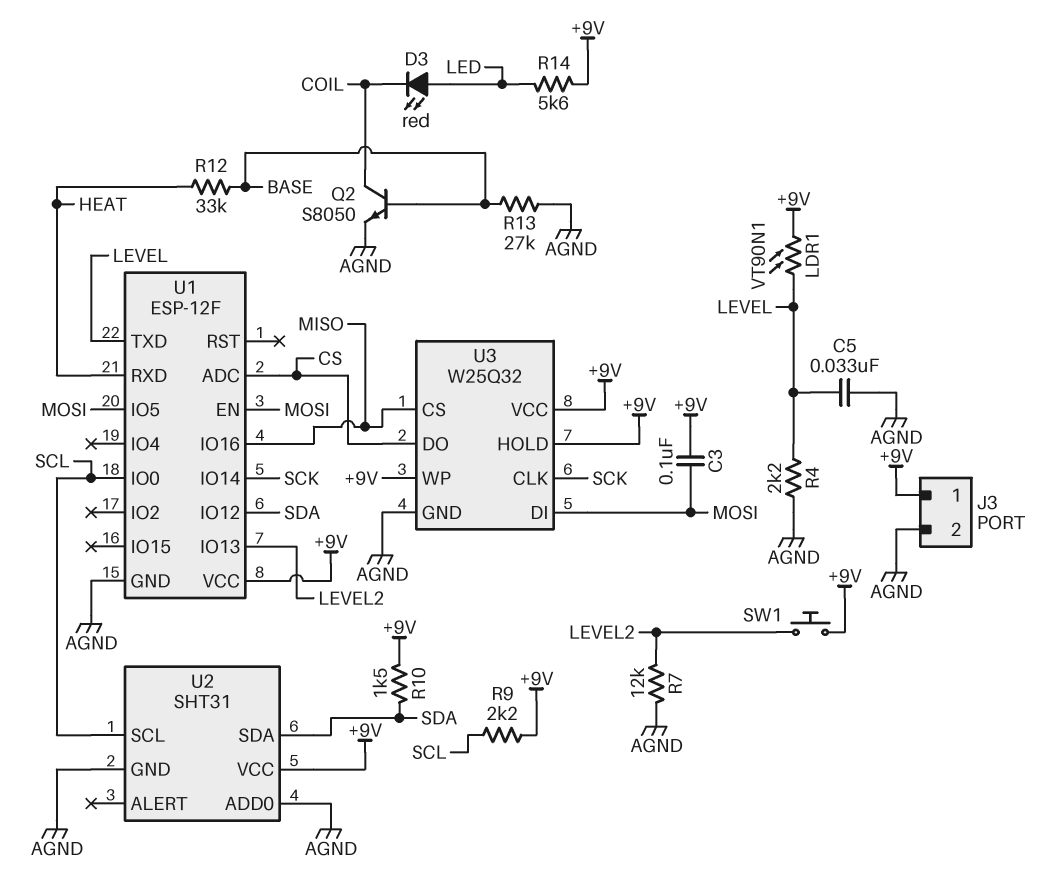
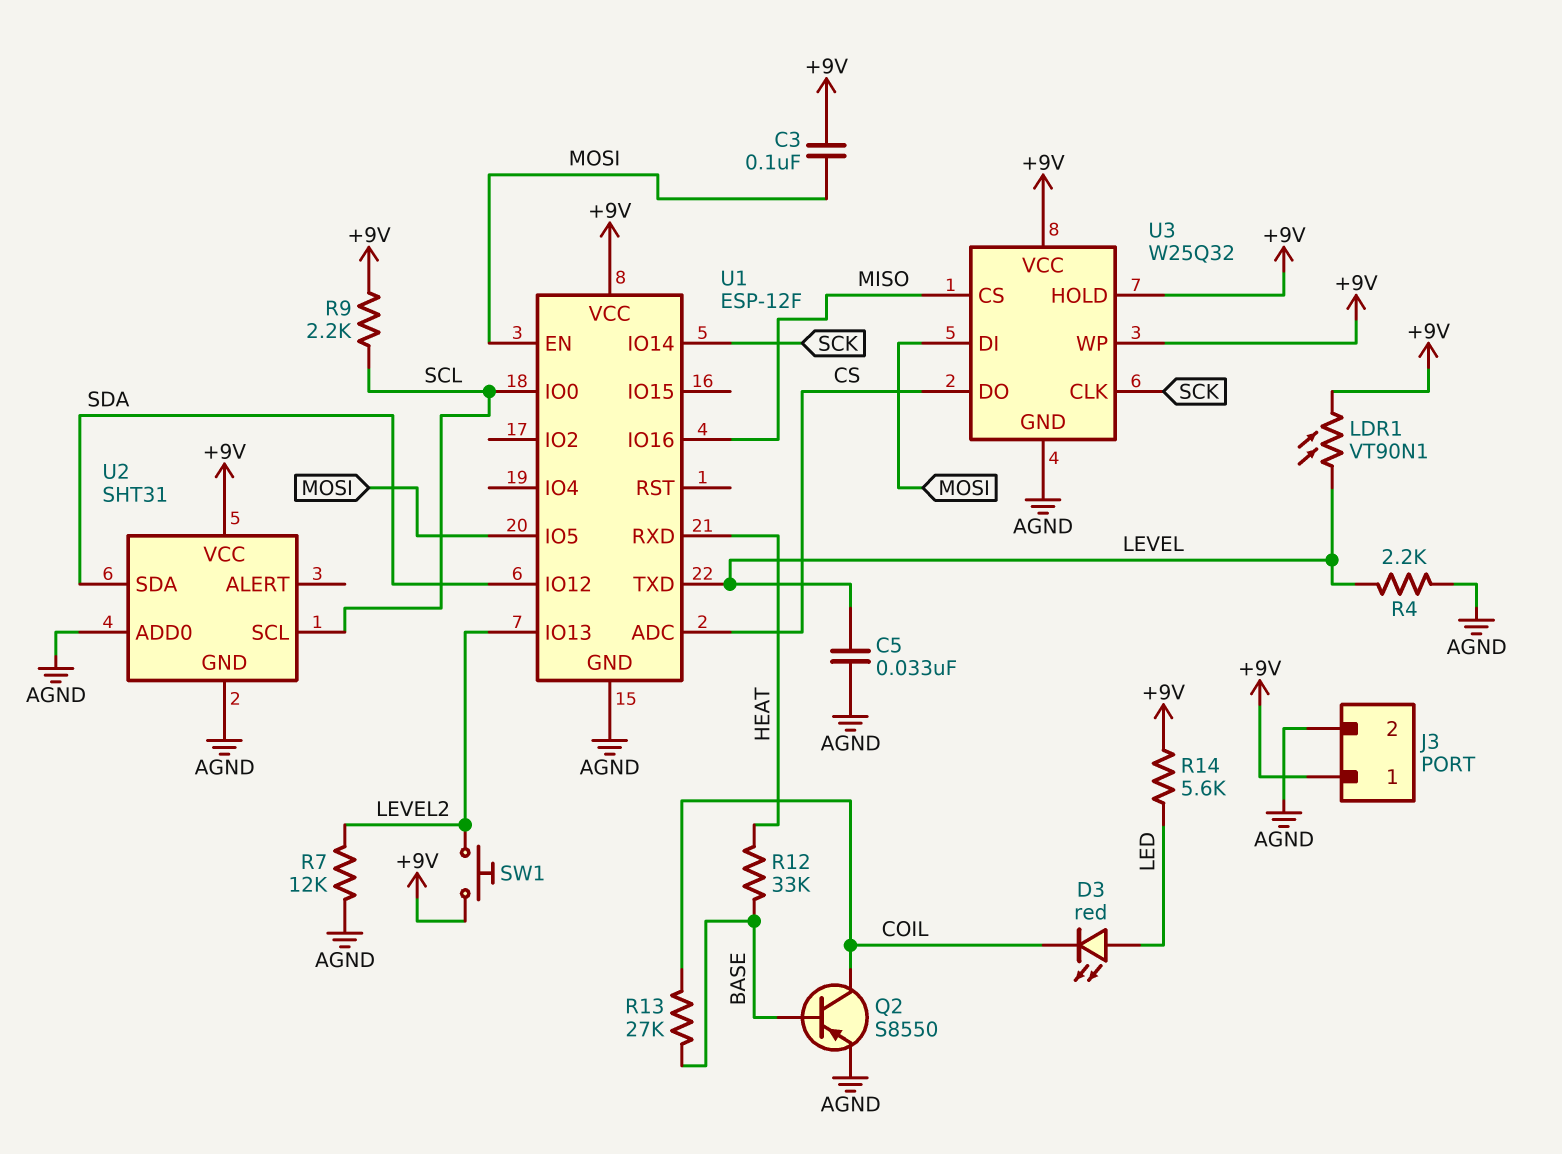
Q2: NPN S8050 (B BASE, C COIL, E AGND) -> PNP S8550 (B BASE, C COIL, E AGND)
R10: 1.5k (+9V, SDA) -> none
R13: 27k (AGND, BASE) -> 27k (BASE, COIL)

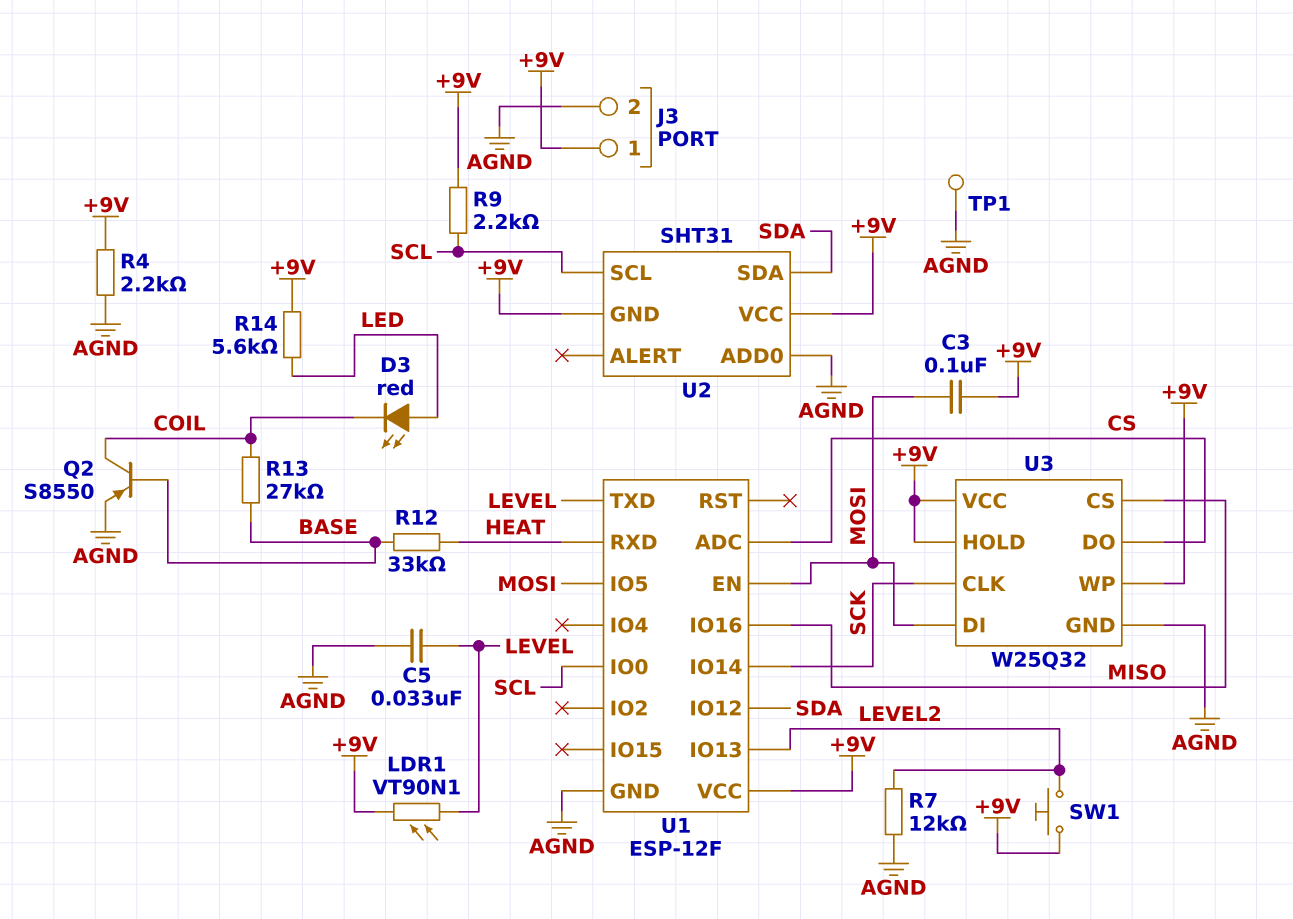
R4: 2.2k (AGND, LEVEL) -> 2.2k (+9V, AGND)
TP1: none -> test point (AGND)
U2 pin GND: AGND -> +9V

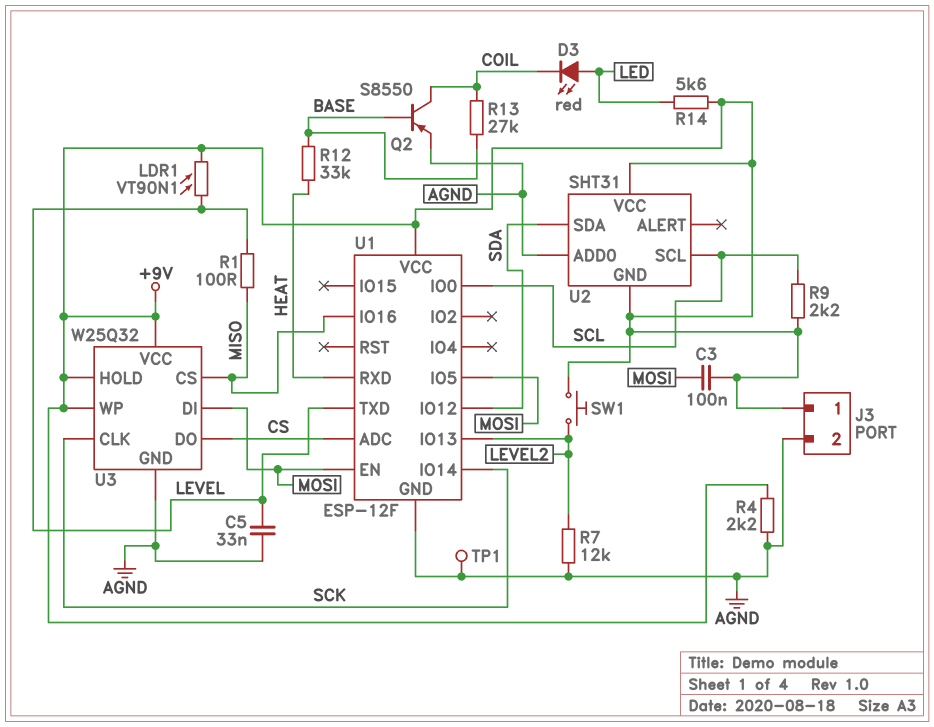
R1: none -> 100 (LEVEL, MISO)

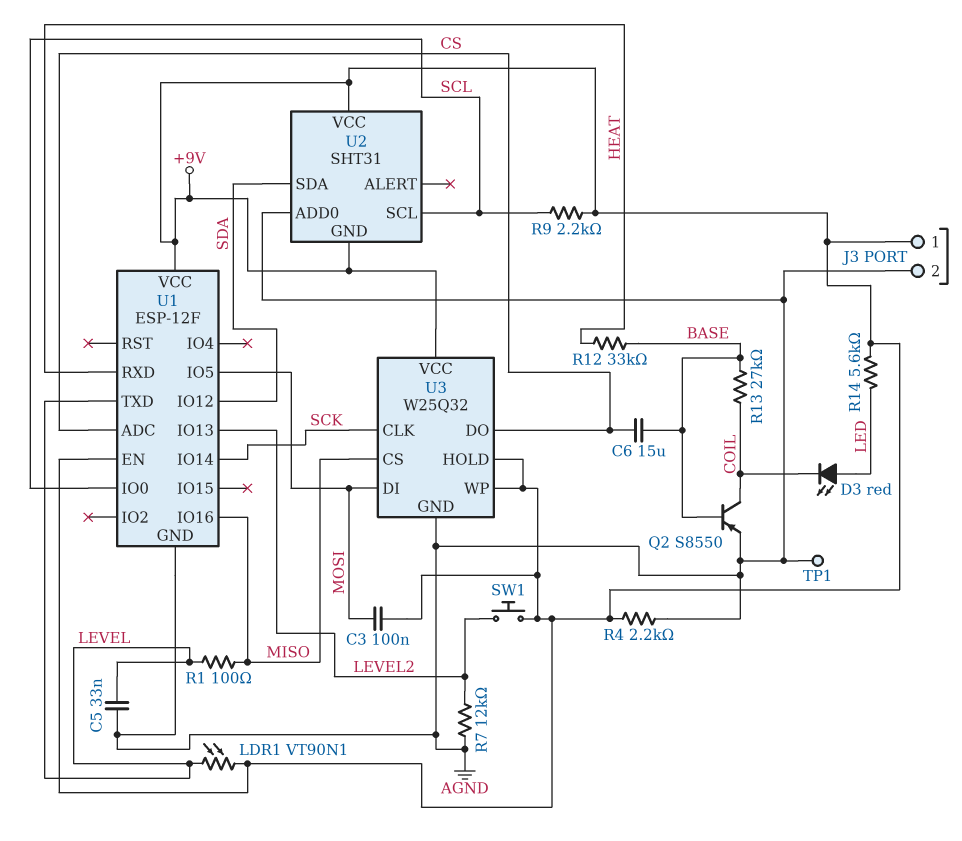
C6: none -> 15uF (BASE, CS)
U1 pin EN: MOSI -> +9V

